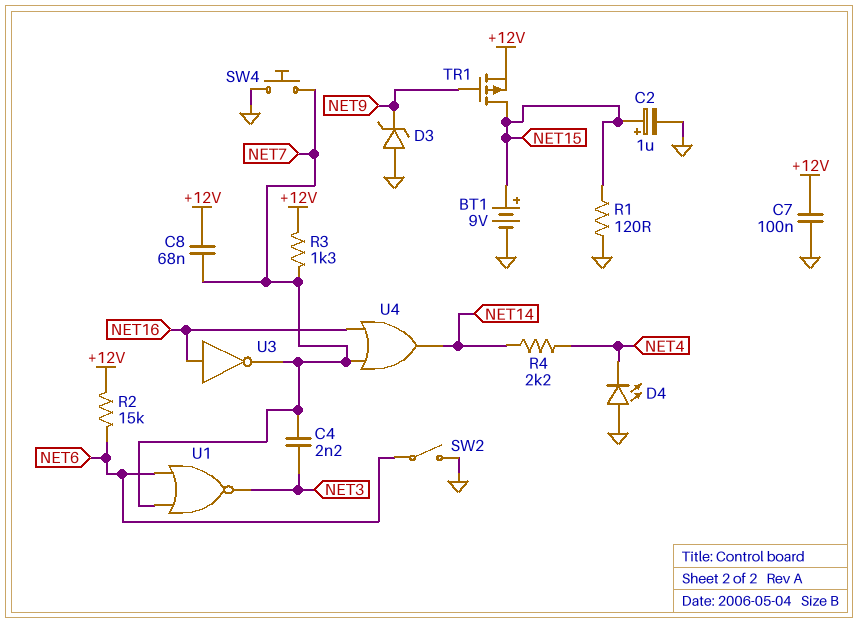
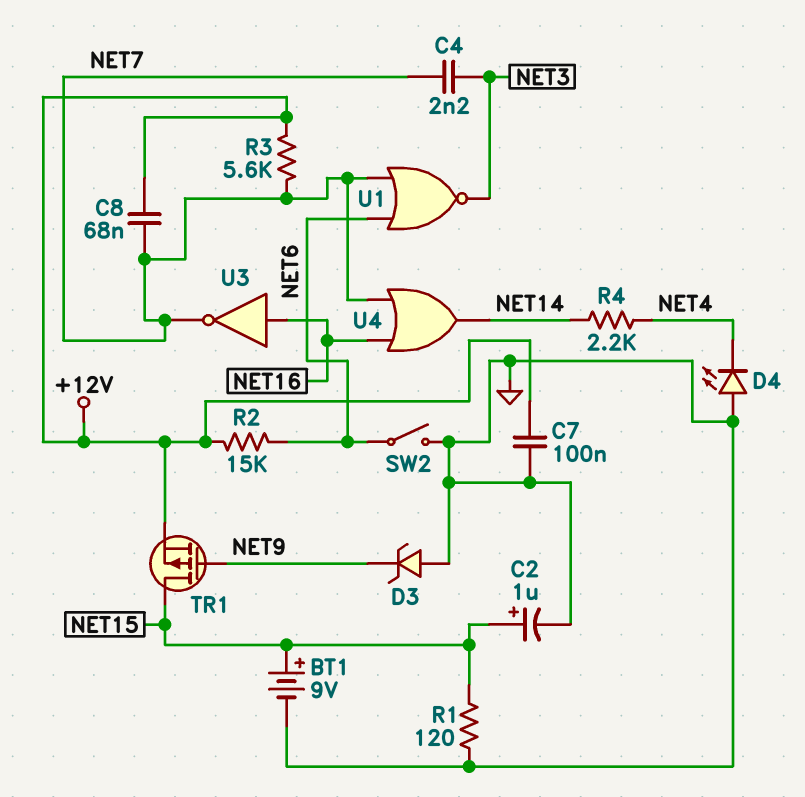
R3: 1.3k (+12V, NET7) -> 5.6k (+12V, NET7)
SW4: button (GND, NET7) -> none

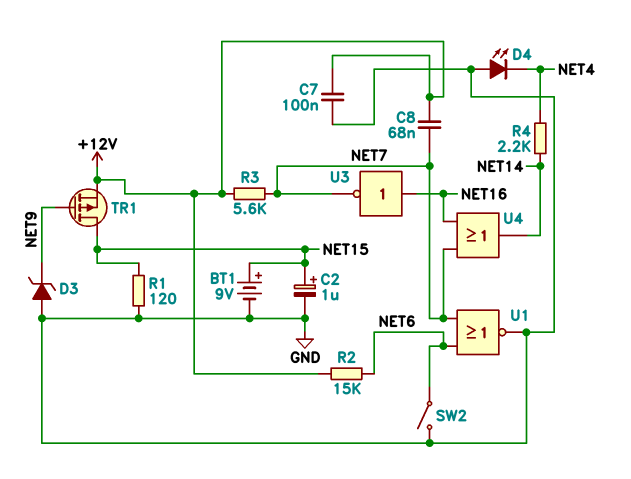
C4: 2.2nF (NET3, NET7) -> none
U1: NOR (in NET6, in NET7, out NET3) -> NOR (in NET6, in NET7, out GND)

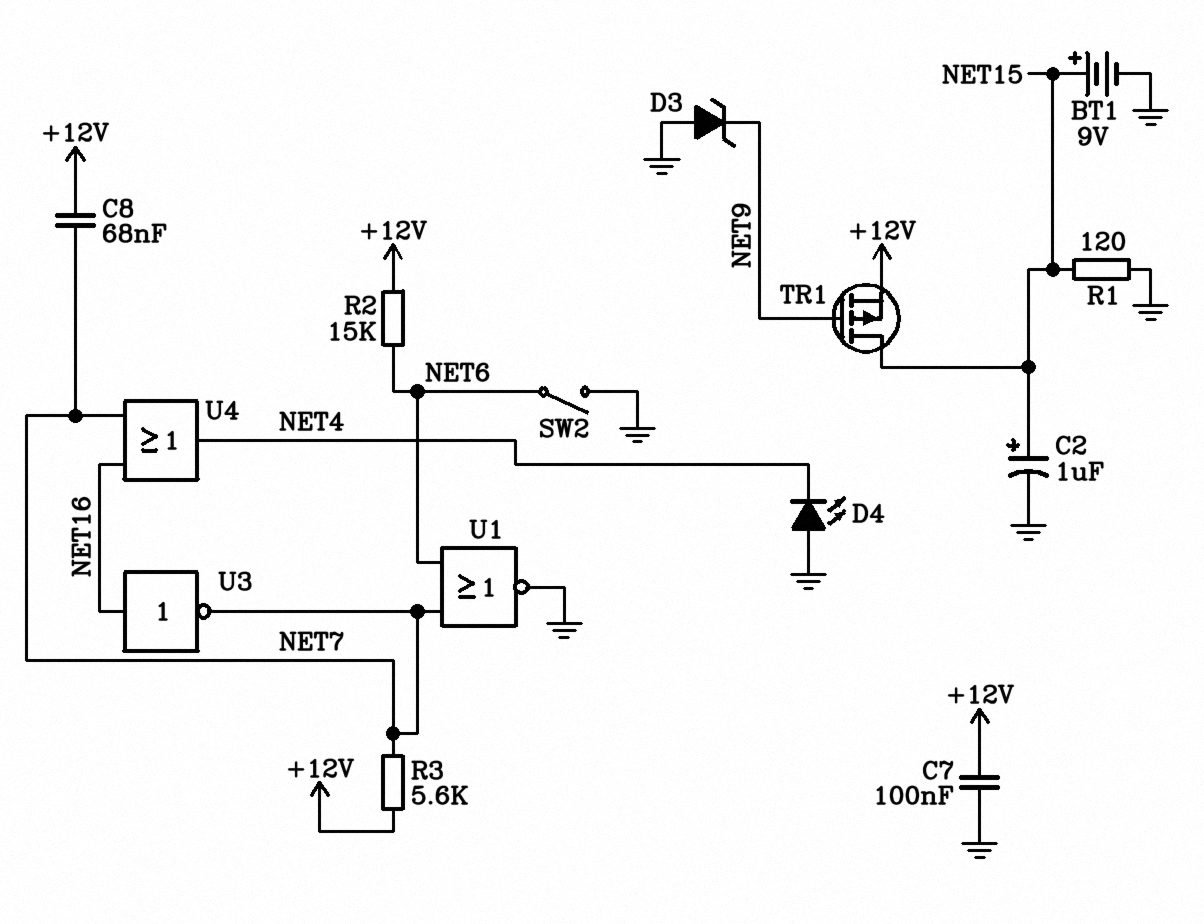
R4: 2.2k (NET4, NET14) -> none
U4: OR (in NET7, in NET16, out NET14) -> OR (in NET7, in NET16, out NET4)

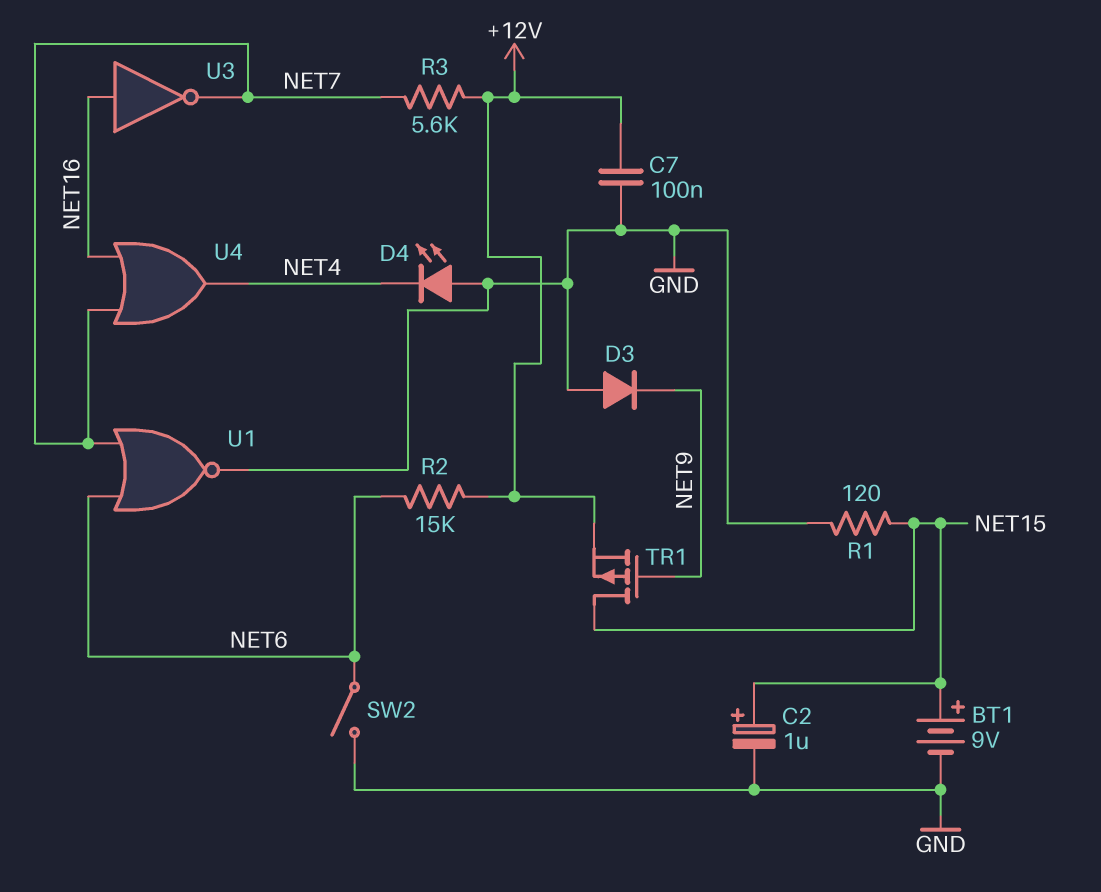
C8: 68nF (+12V, NET7) -> none
D3: zener (A GND, K NET9) -> diode (A GND, K NET9)

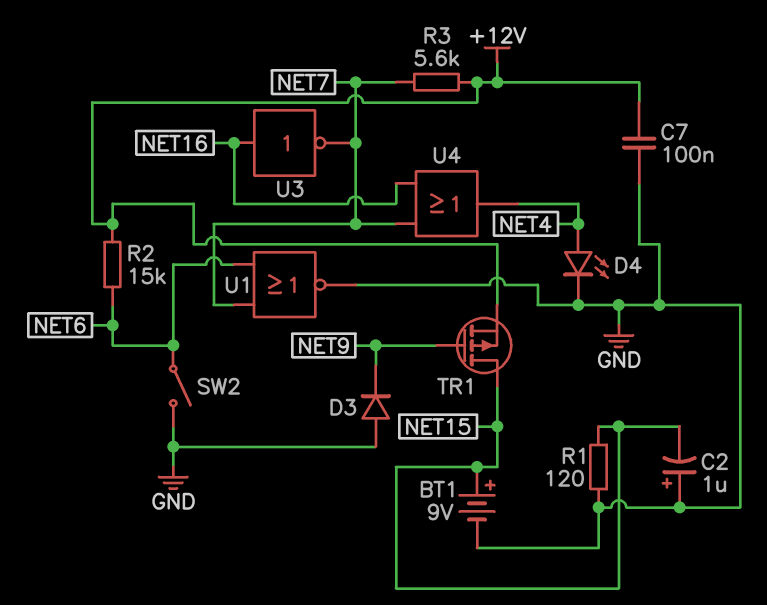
C2: 1uF (plus NET15, minus GND) -> 1uF (plus GND, minus NET15)
D4: LED (A GND, K NET4) -> LED (A NET4, K GND)

